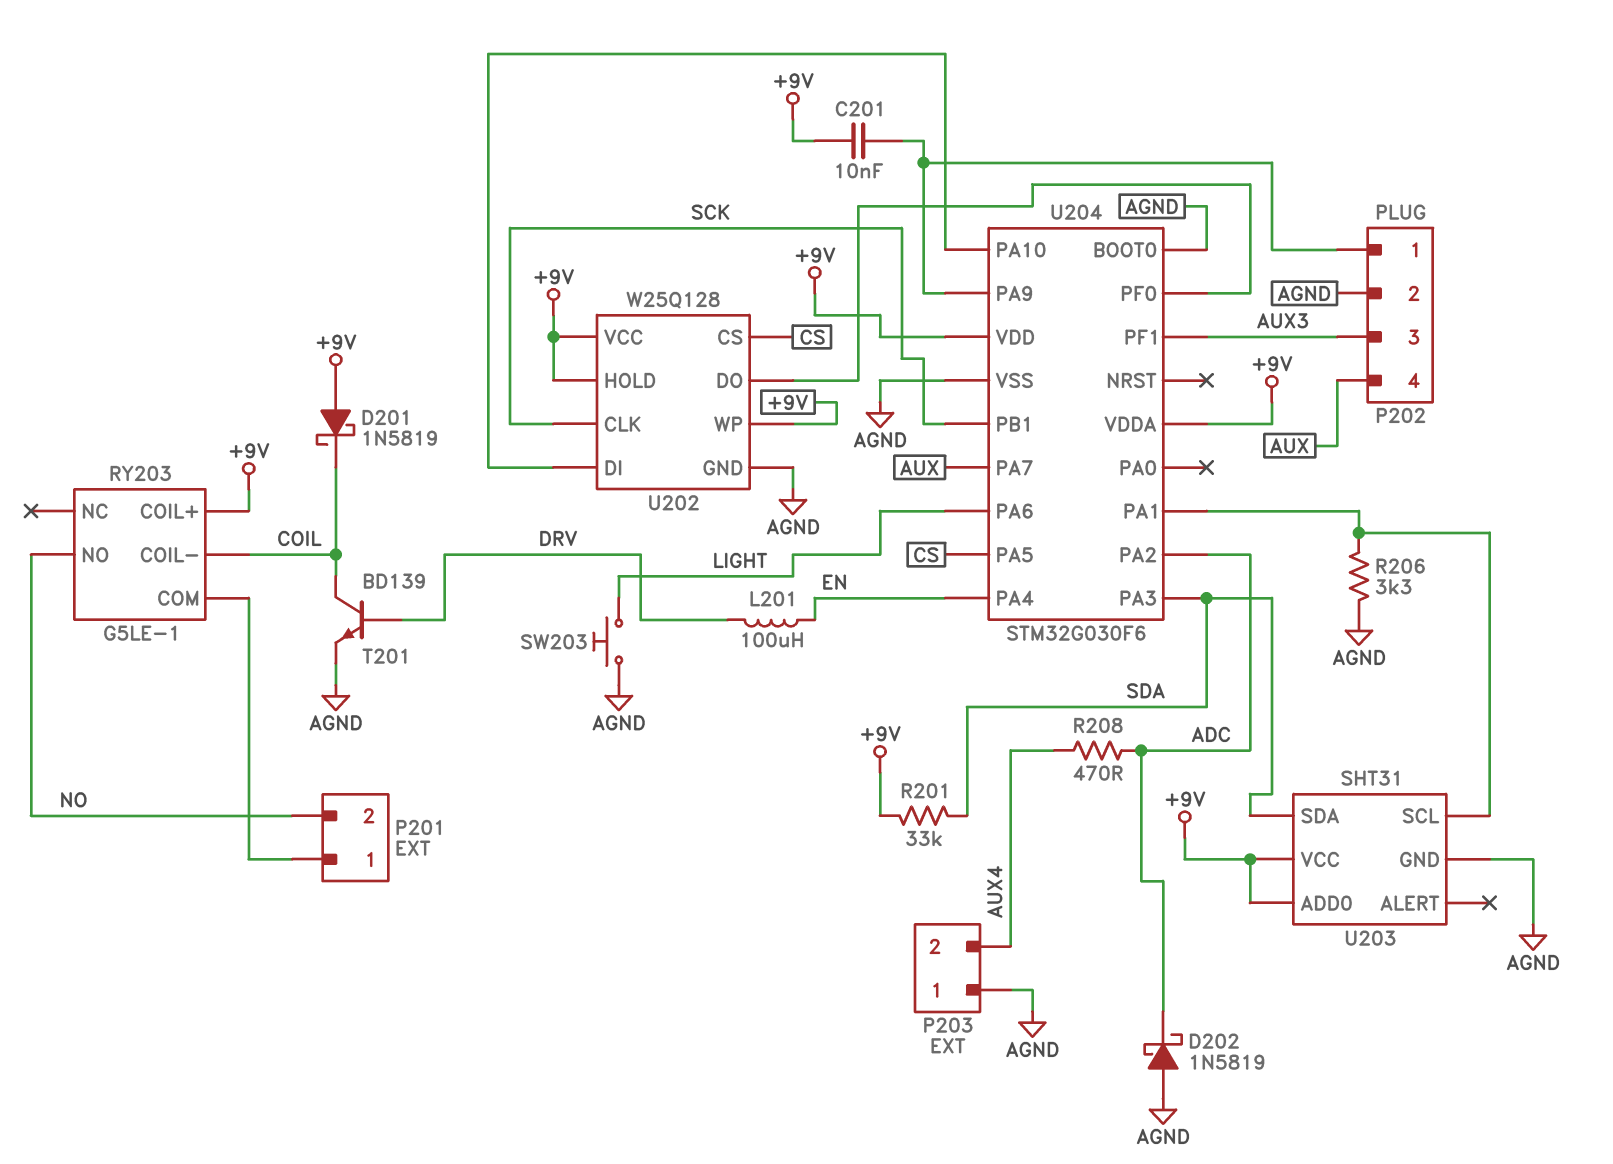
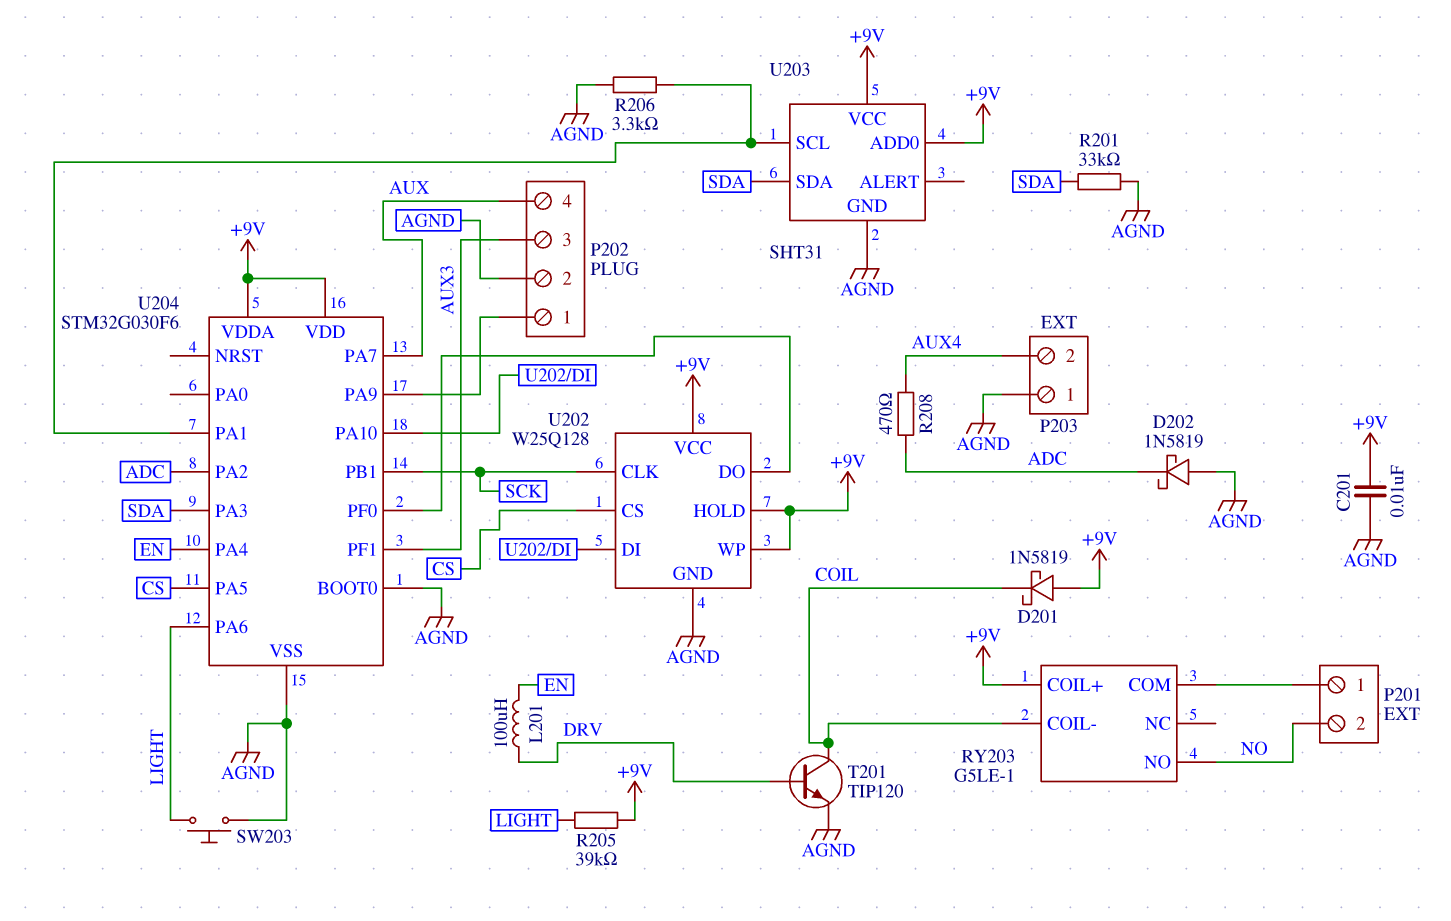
C201: 10nF (+9V, P202/1) -> 10nF (+9V, AGND)
R201: 33k (+9V, SDA) -> 33k (AGND, SDA)
R205: none -> 39k (+9V, LIGHT)
T201: NPN BD139 (B DRV, C COIL, E AGND) -> NPN TIP120 (B DRV, C COIL, E AGND)

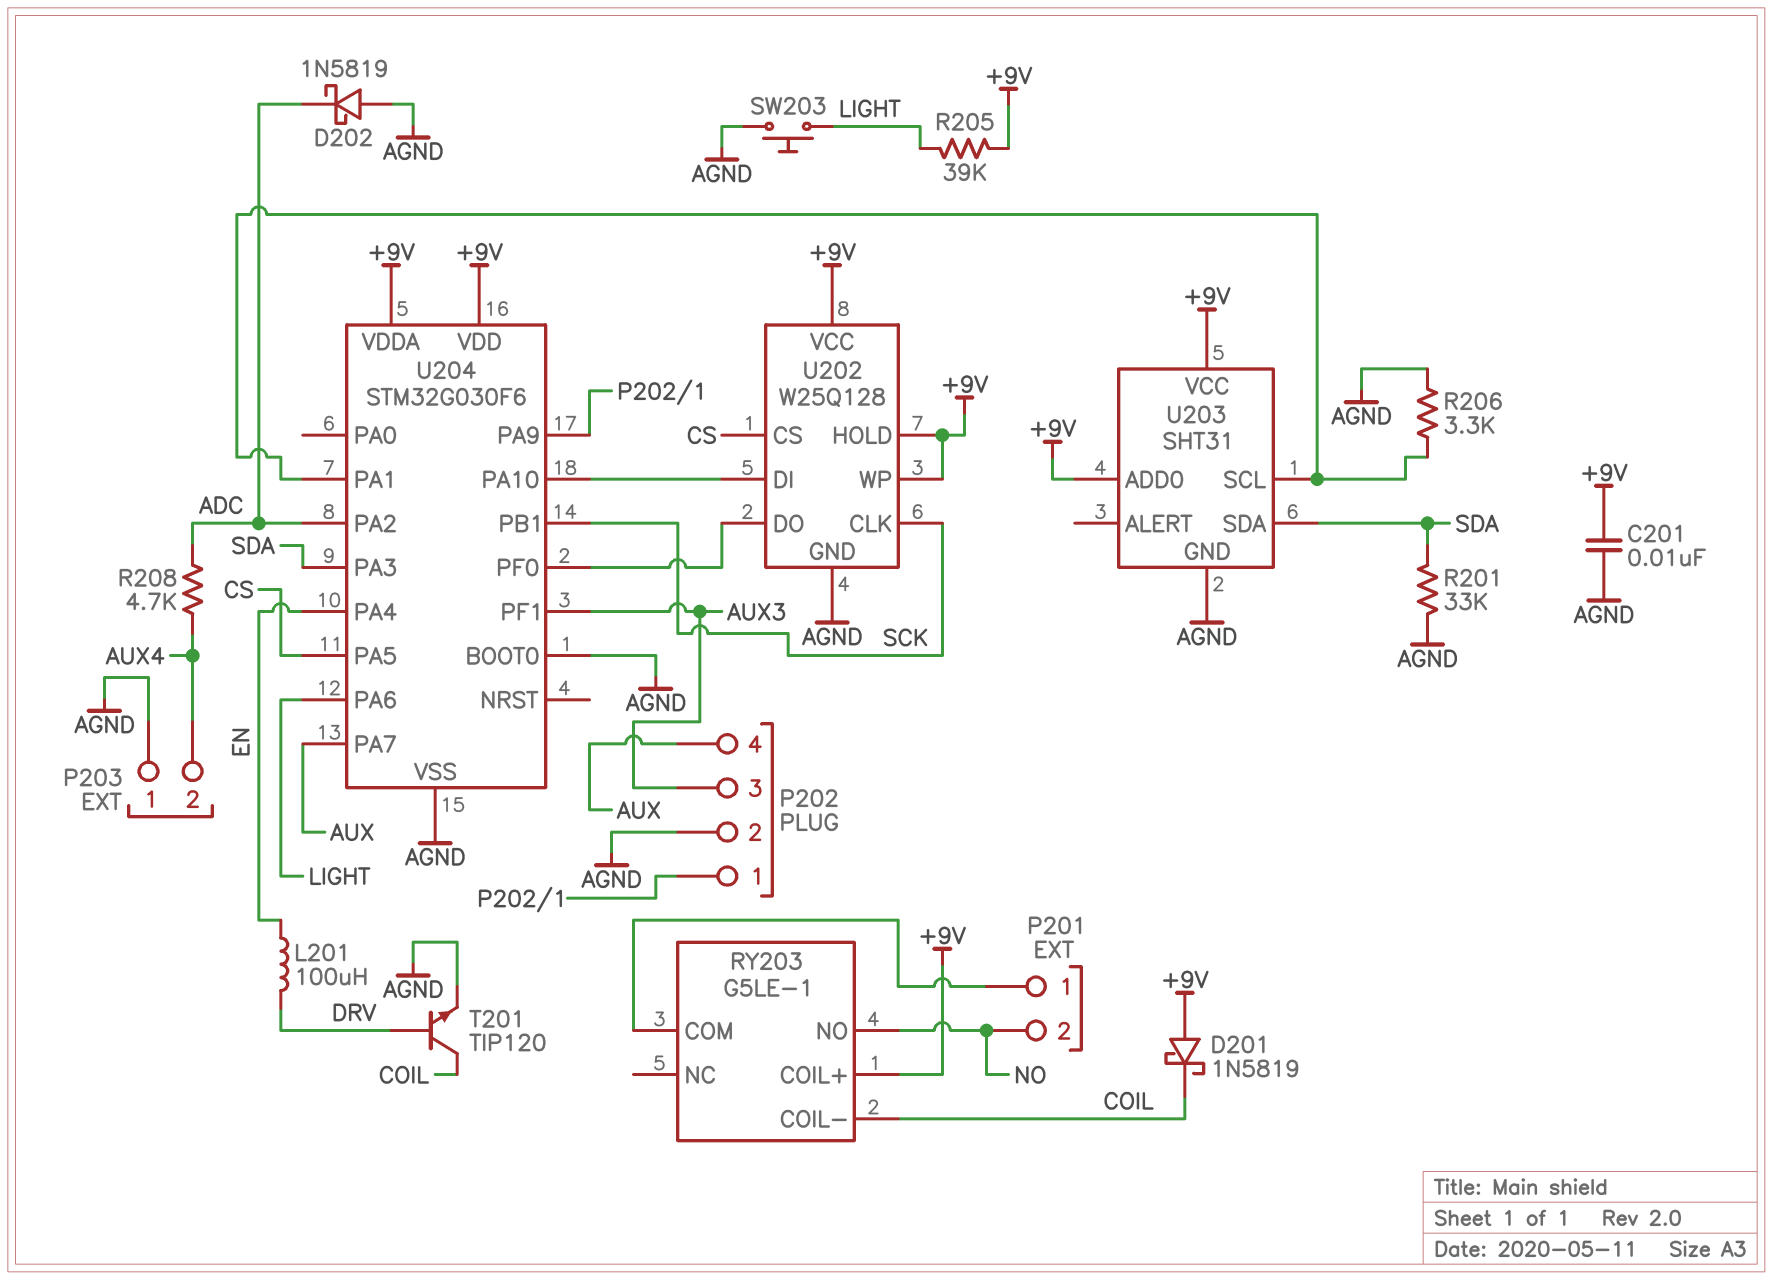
R208: 470 (ADC, AUX4) -> 4.7k (ADC, AUX4)

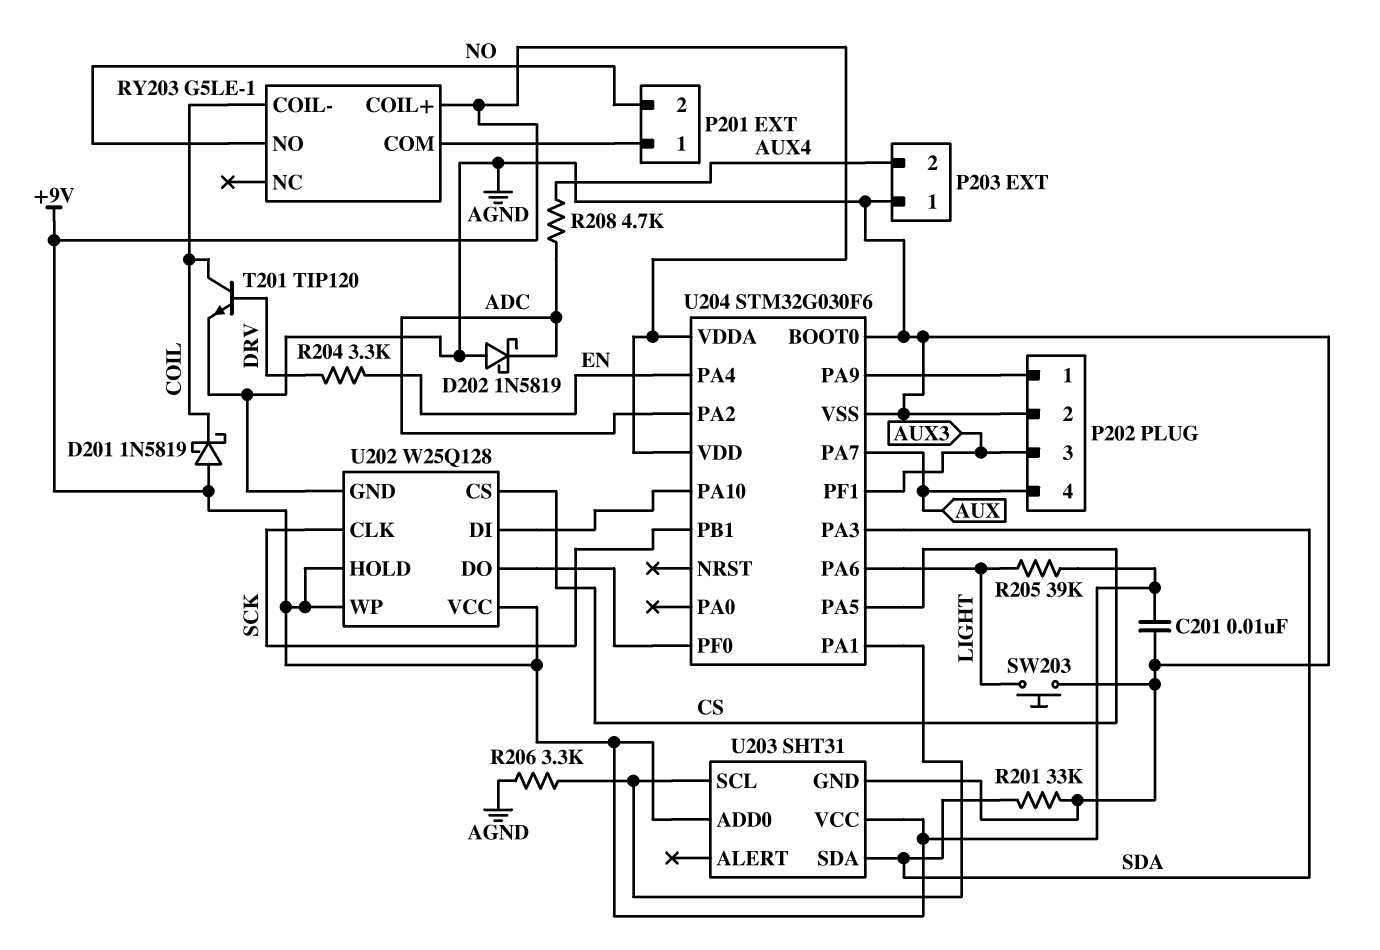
L201: 100uH (DRV, EN) -> none
R204: none -> 3.3k (DRV, EN)

